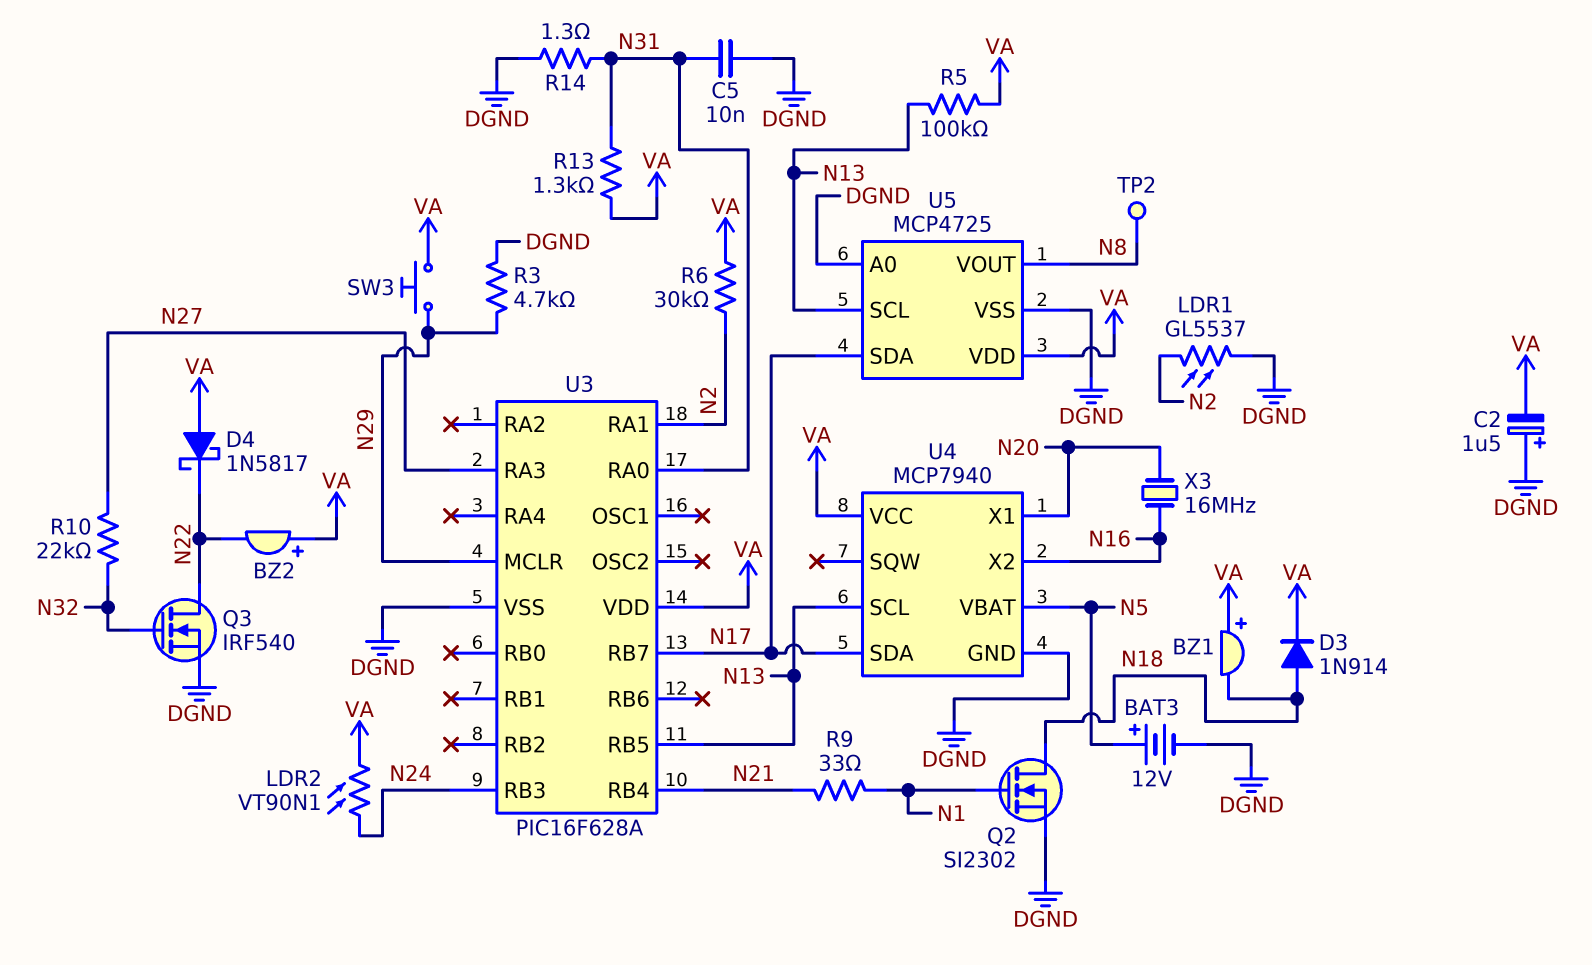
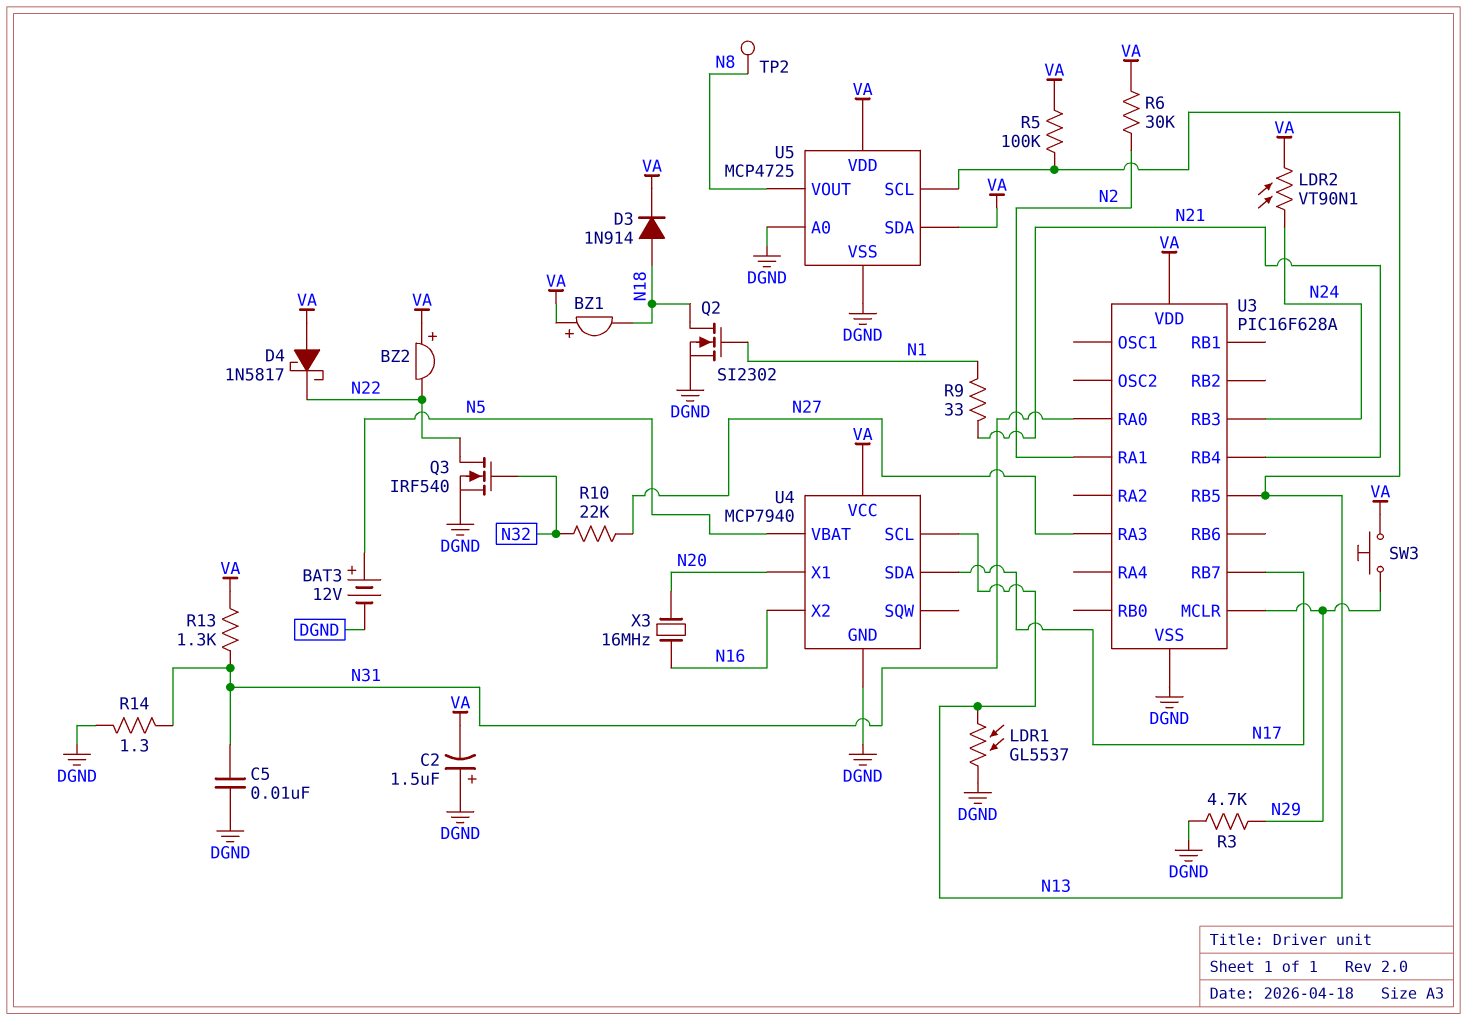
LDR1: GL5537 (DGND, N2) -> GL5537 (DGND, N13)
U5 pin SDA: N17 -> VA

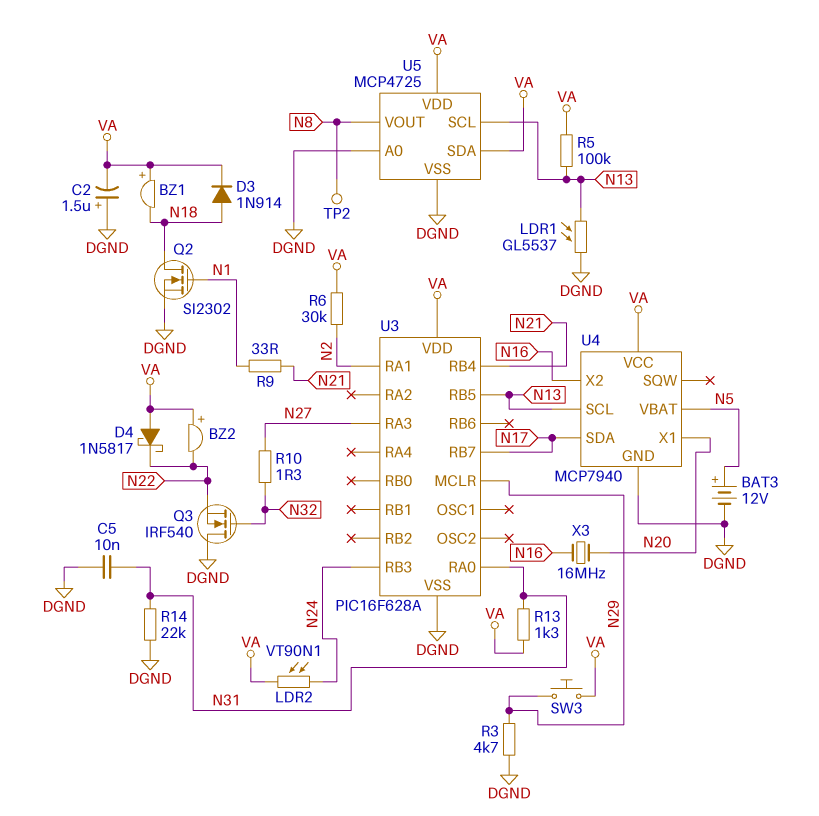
Q3: NMOS IRF540 (G N32, D N22, S DGND) -> NMOS IRF540 (G N32, D DGND, S N22)
R10: 22k (N27, N32) -> 1.3 (N27, N32)
R14: 1.3 (DGND, N31) -> 22k (DGND, N31)

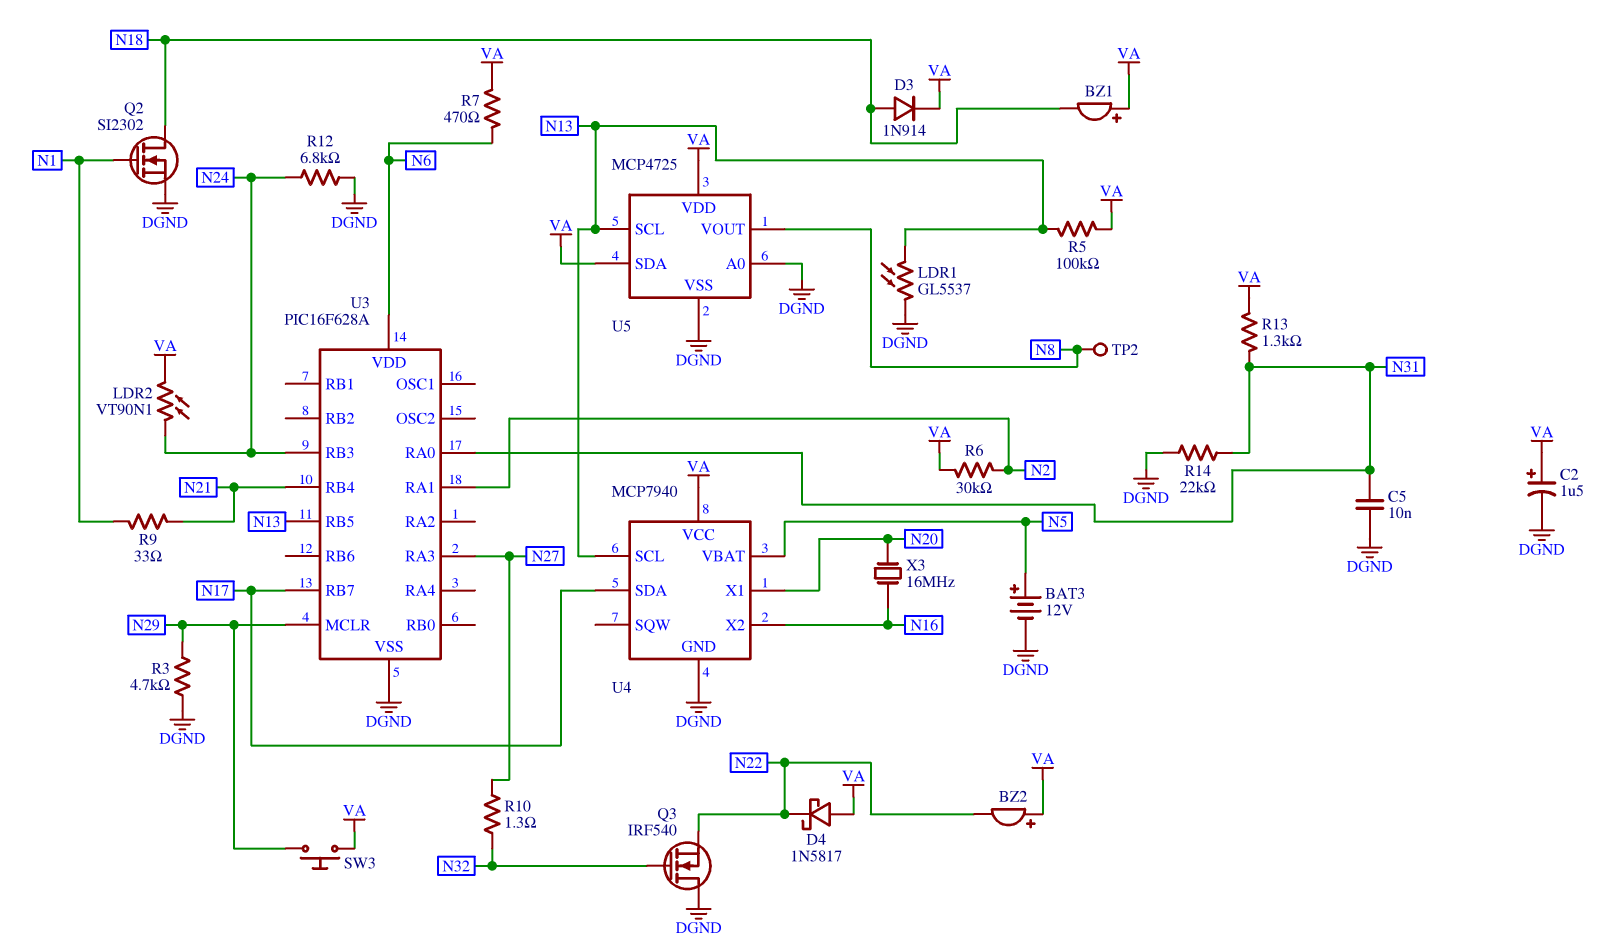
C2: 1.5uF (plus DGND, minus VA) -> 1.5uF (plus VA, minus DGND)
R7: none -> 470 (N6, VA)
R12: none -> 6.8k (DGND, N24)
U3 pin VDD: VA -> N6

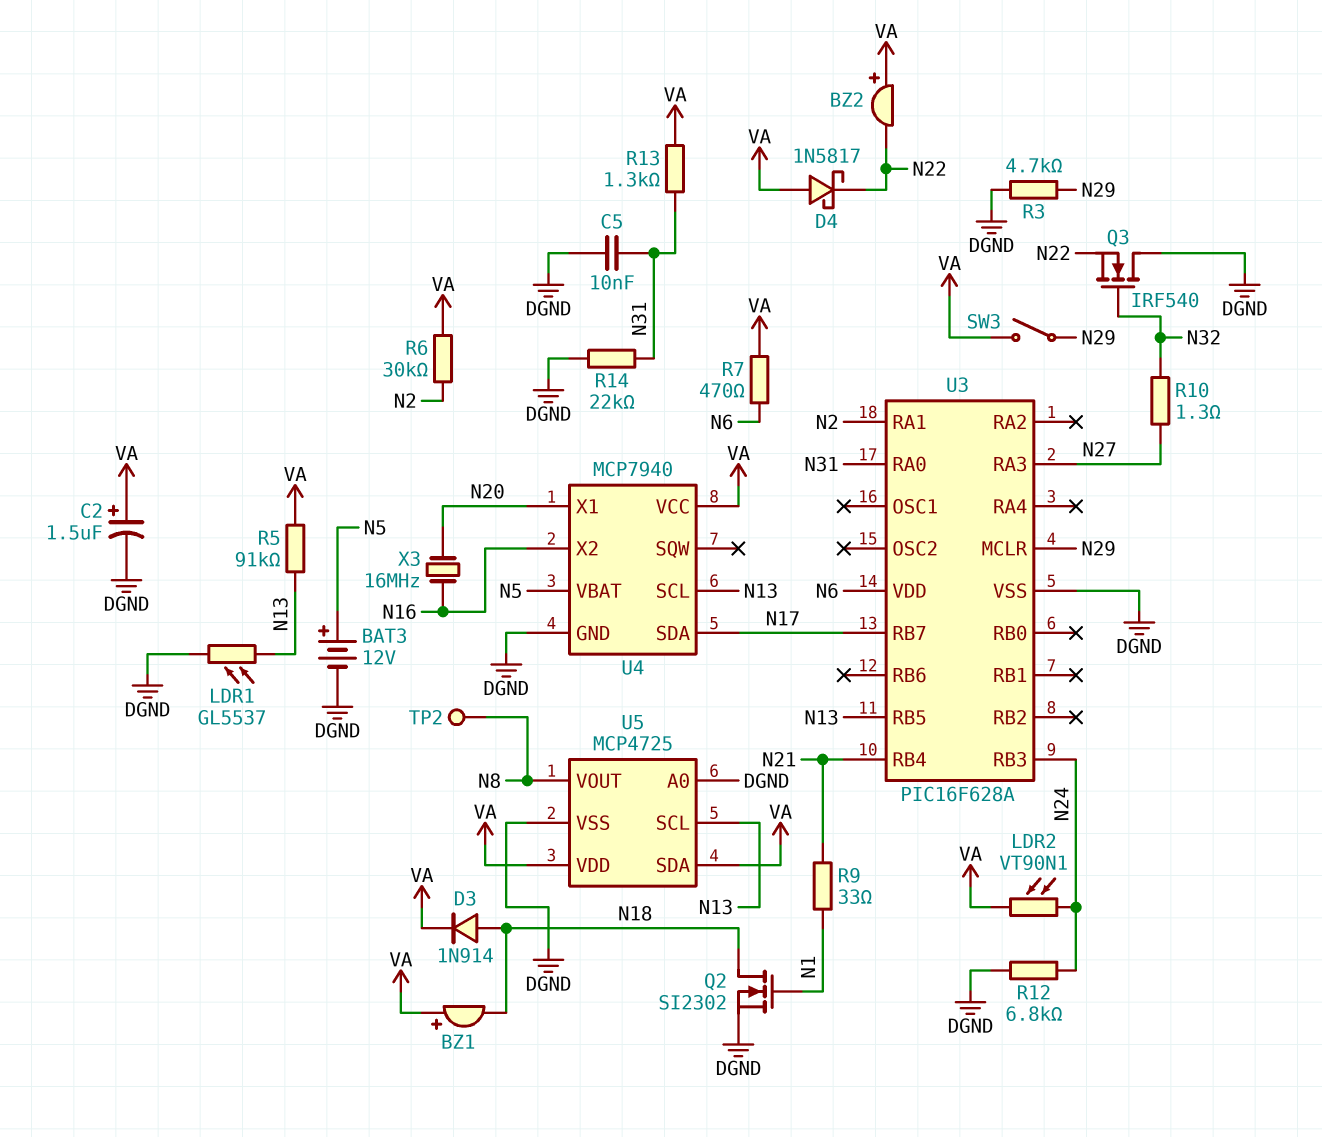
R5: 100k (N13, VA) -> 91k (N13, VA)
SW3: button (N29, VA) -> switch (N29, VA)

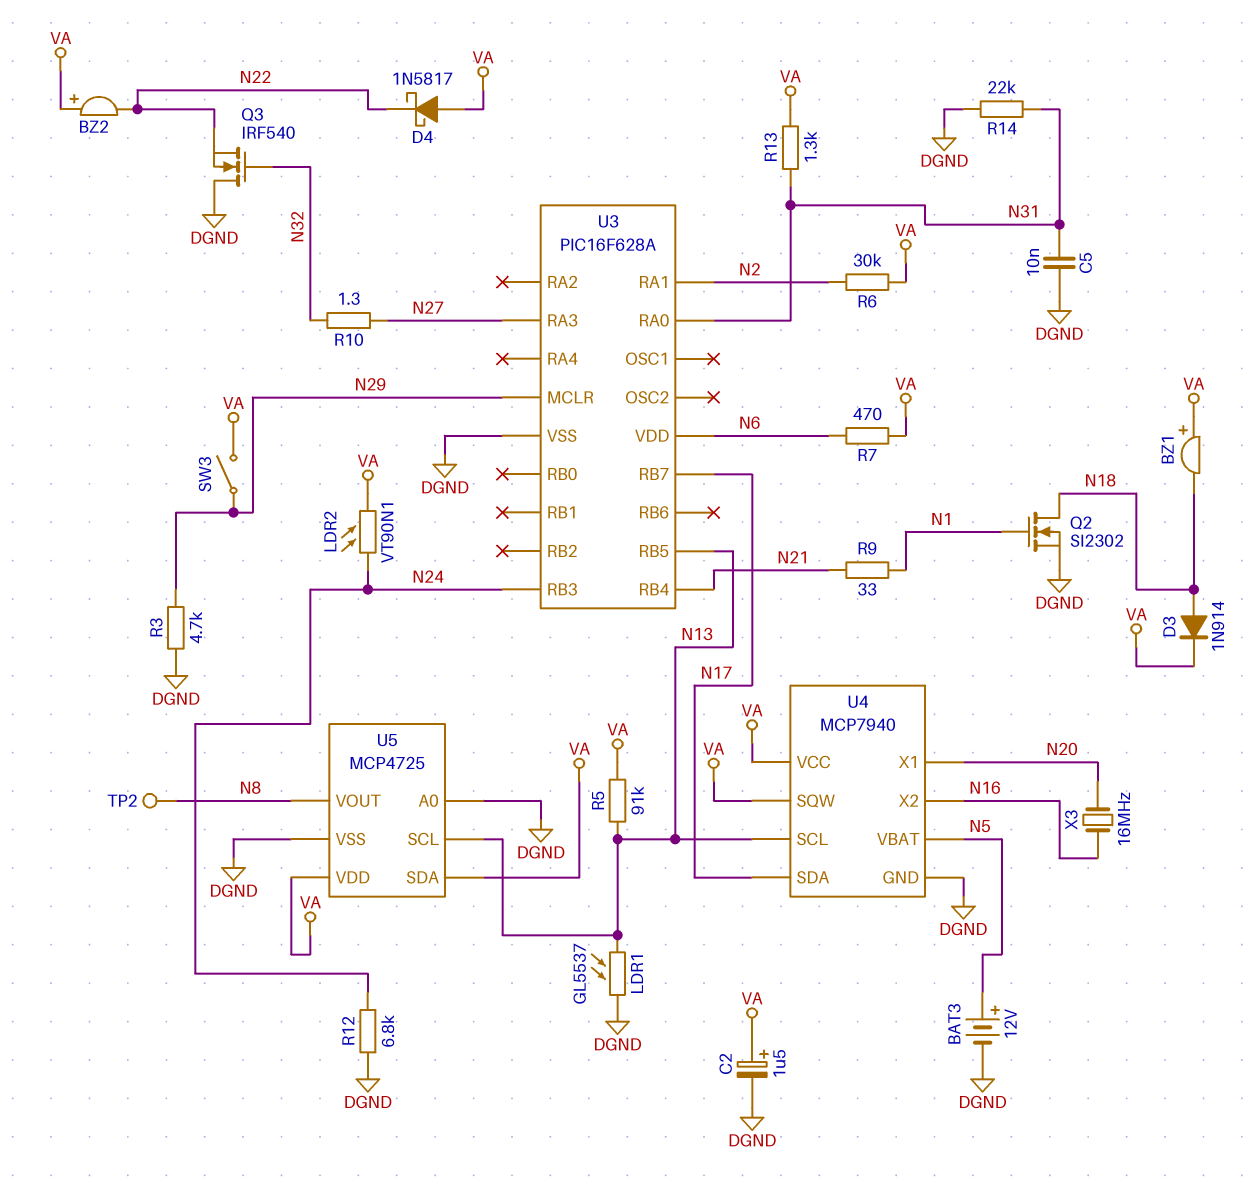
U4 pin SQW: none -> VA

